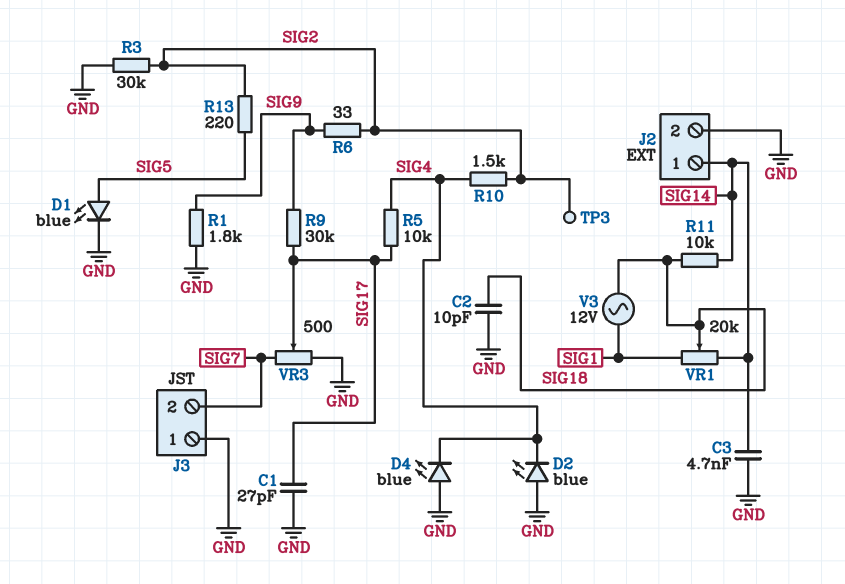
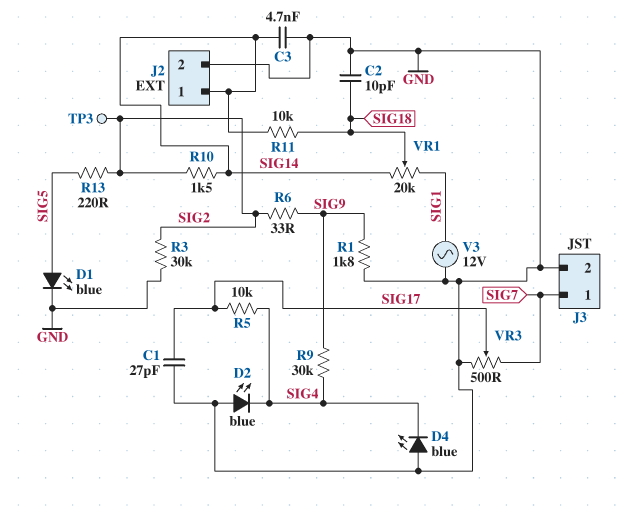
J3 pin 1: GND -> SIG7
J3 pin 2: SIG7 -> GND
R9: 30k (SIG9, SIG17) -> 30k (SIG4, SIG9)
R10: 1.5k (SIG2, SIG4) -> 1.5k (SIG2, SIG14)
V3: AC 12V (SIG1, SIG18) -> AC 12V (GND, SIG1)

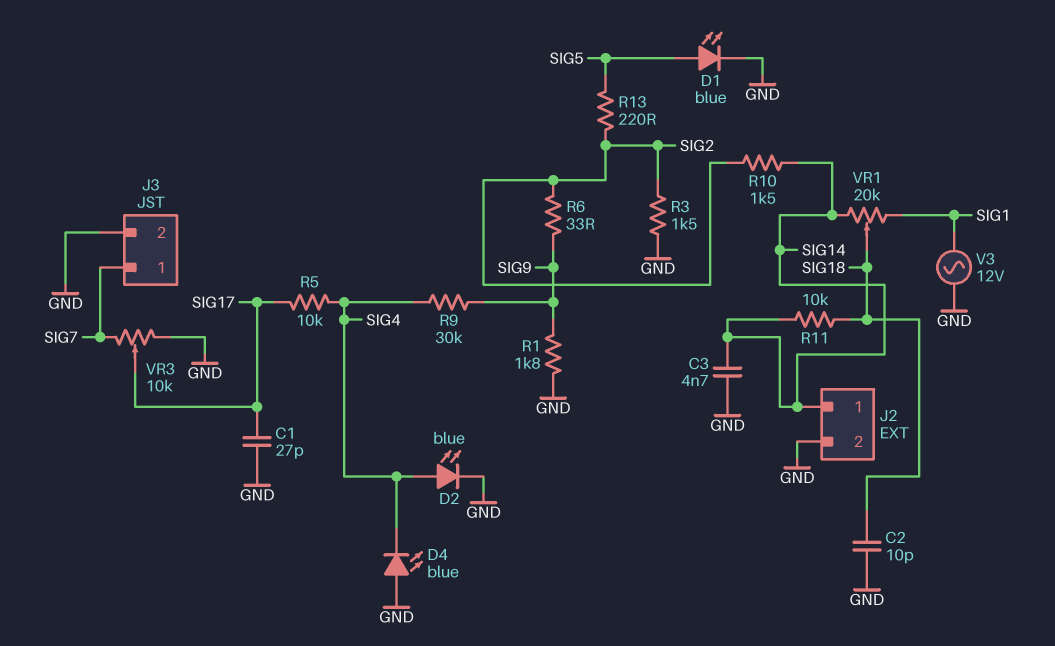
D2: LED blue (A GND, K SIG4) -> LED blue (A SIG4, K GND)
R3: 30k (GND, SIG2) -> 1.5k (GND, SIG2)
TP3: test point (SIG2) -> none
VR3: 500 (GND, SIG7, wiper SIG17) -> 10k (GND, SIG7, wiper SIG17)

